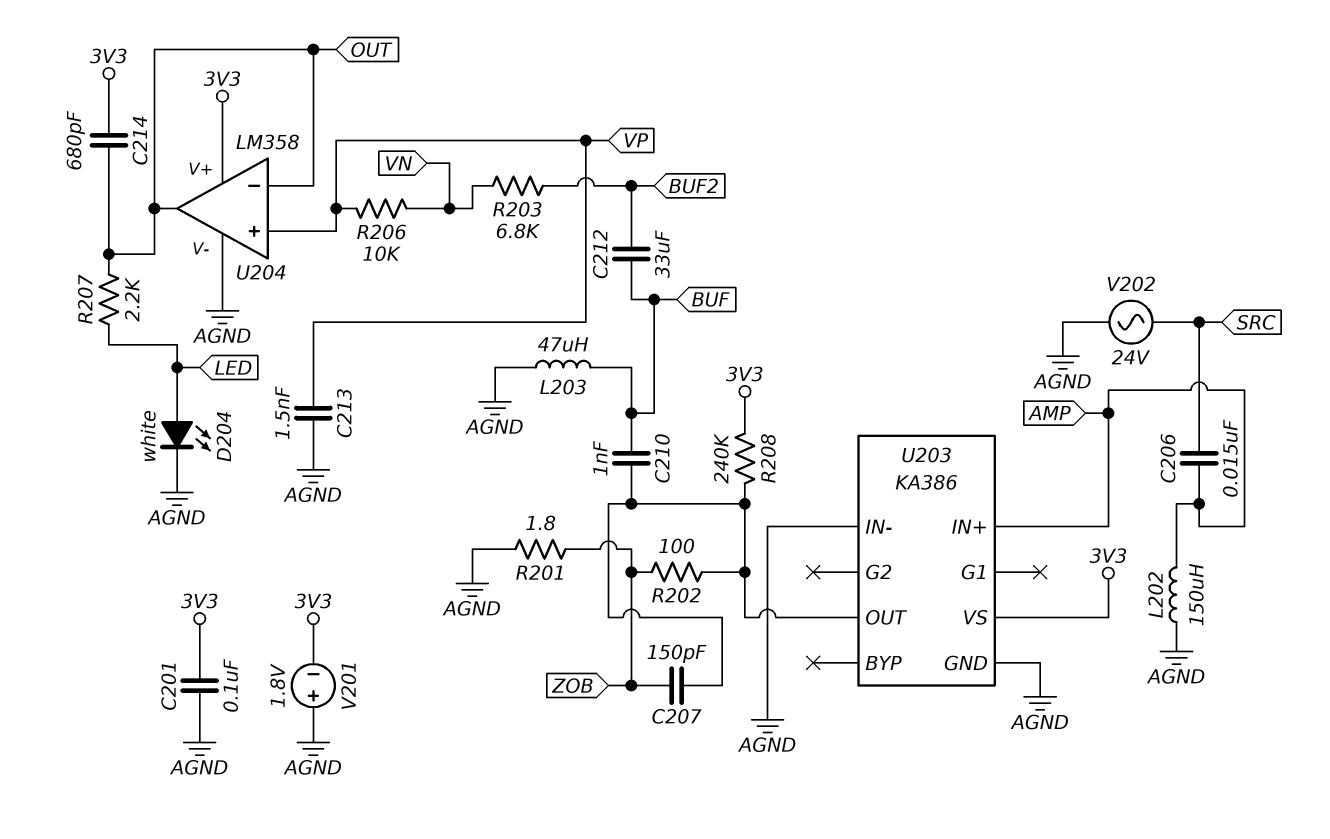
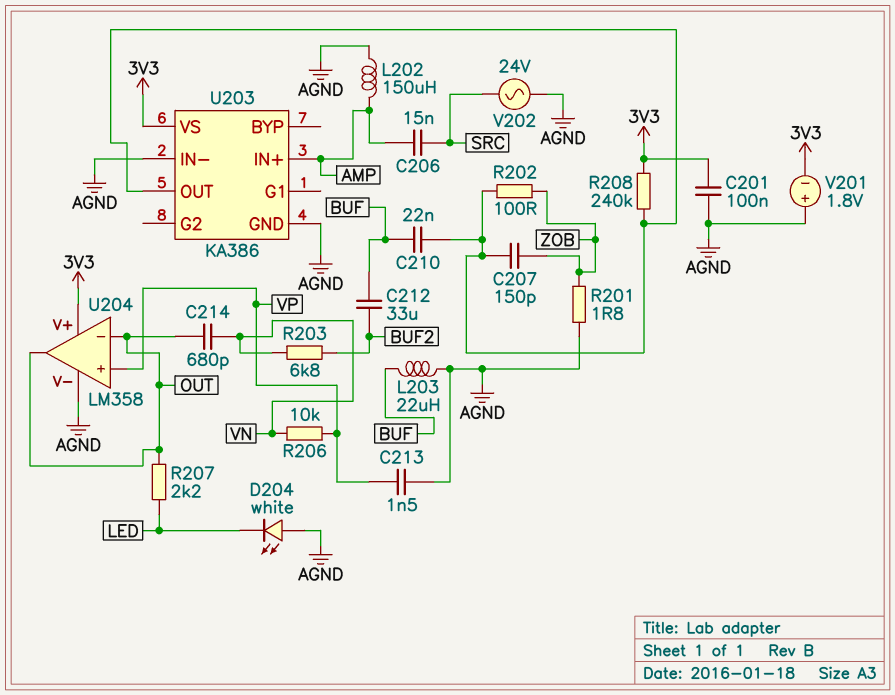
C210: 1nF (BUF, U203/OUT) -> 22nF (BUF, U203/OUT)
C214: 680pF (3V3, OUT) -> 680pF (OUT, VN)
D204: LED white (A LED, K AGND) -> LED white (A AGND, K LED)
L203: 47uH (AGND, BUF) -> 22uH (AGND, BUF)

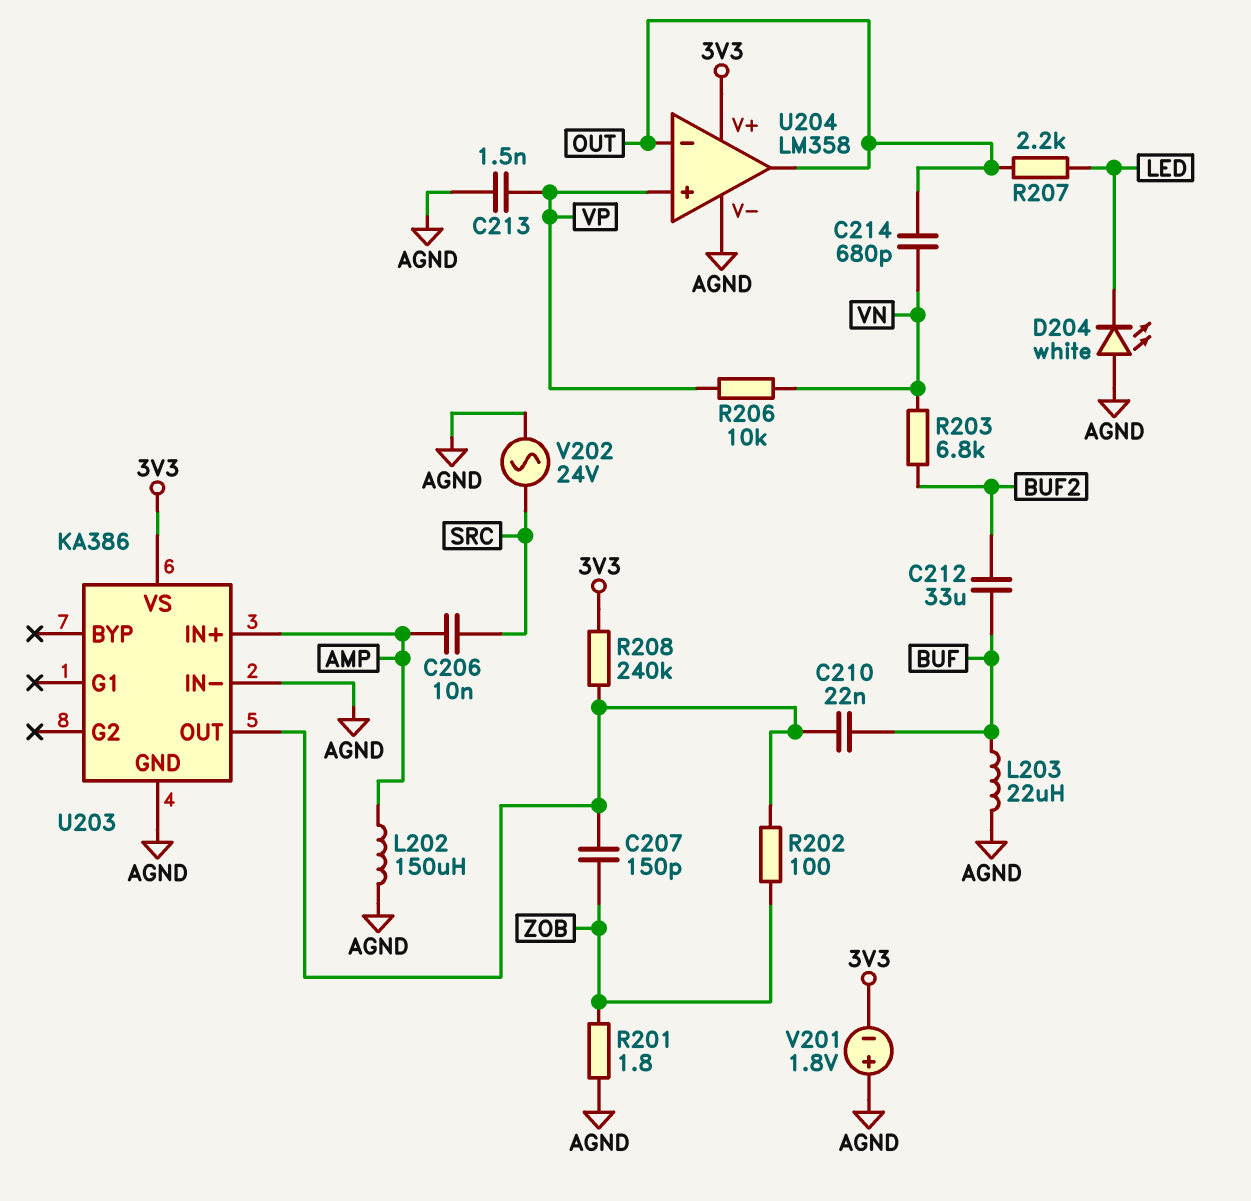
C201: 100nF (3V3, AGND) -> none
C206: 15nF (AMP, SRC) -> 10nF (AMP, SRC)

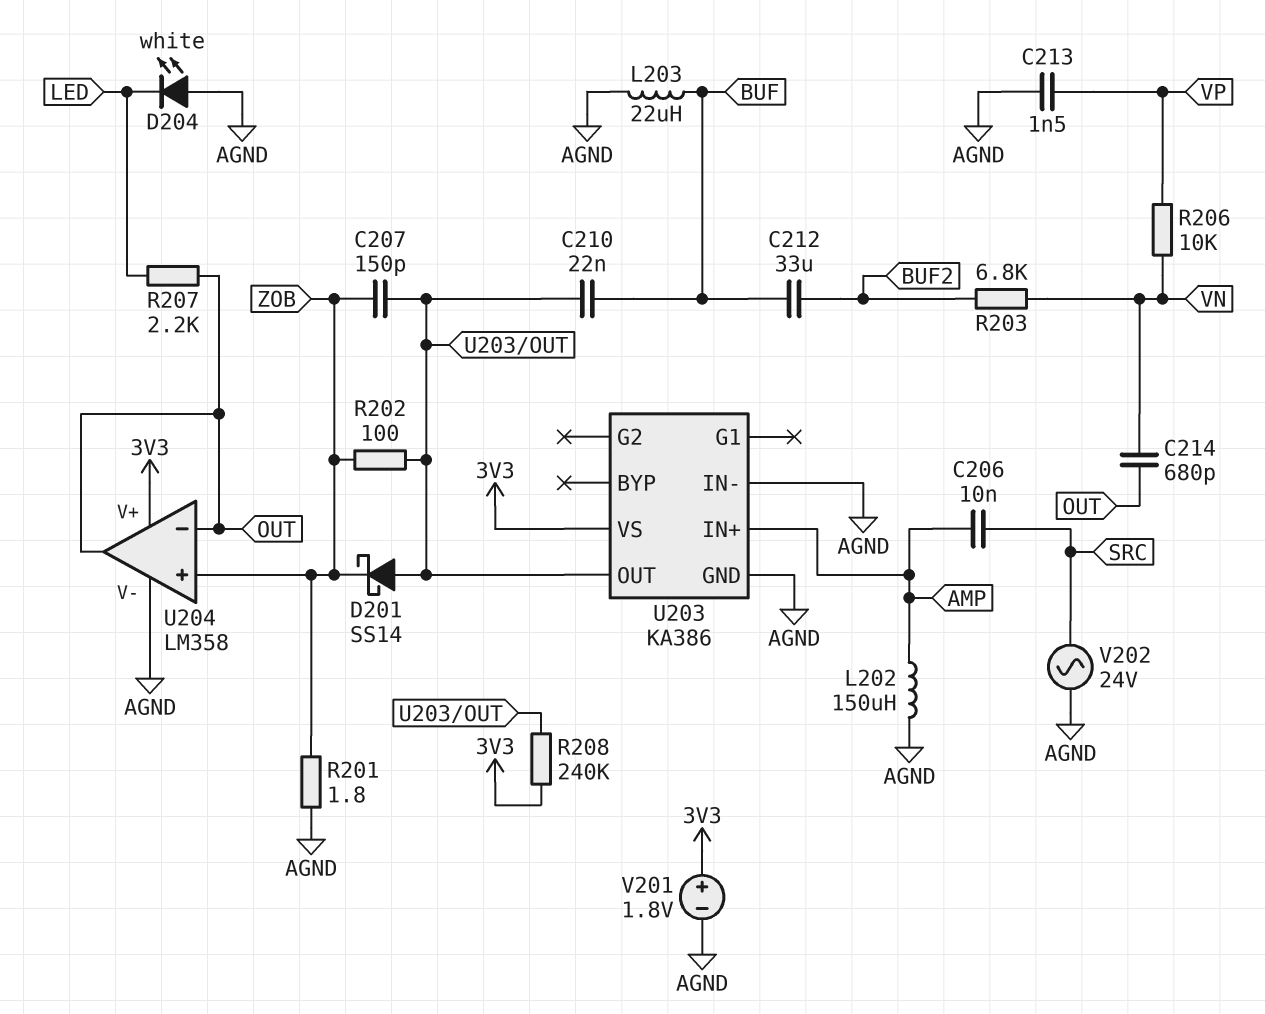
D201: none -> schottky SS14 (A U203/OUT, K ZOB)
U204 pin in+: VP -> ZOB
V201: 1.8V (plus AGND, minus 3V3) -> 1.8V (plus 3V3, minus AGND)

